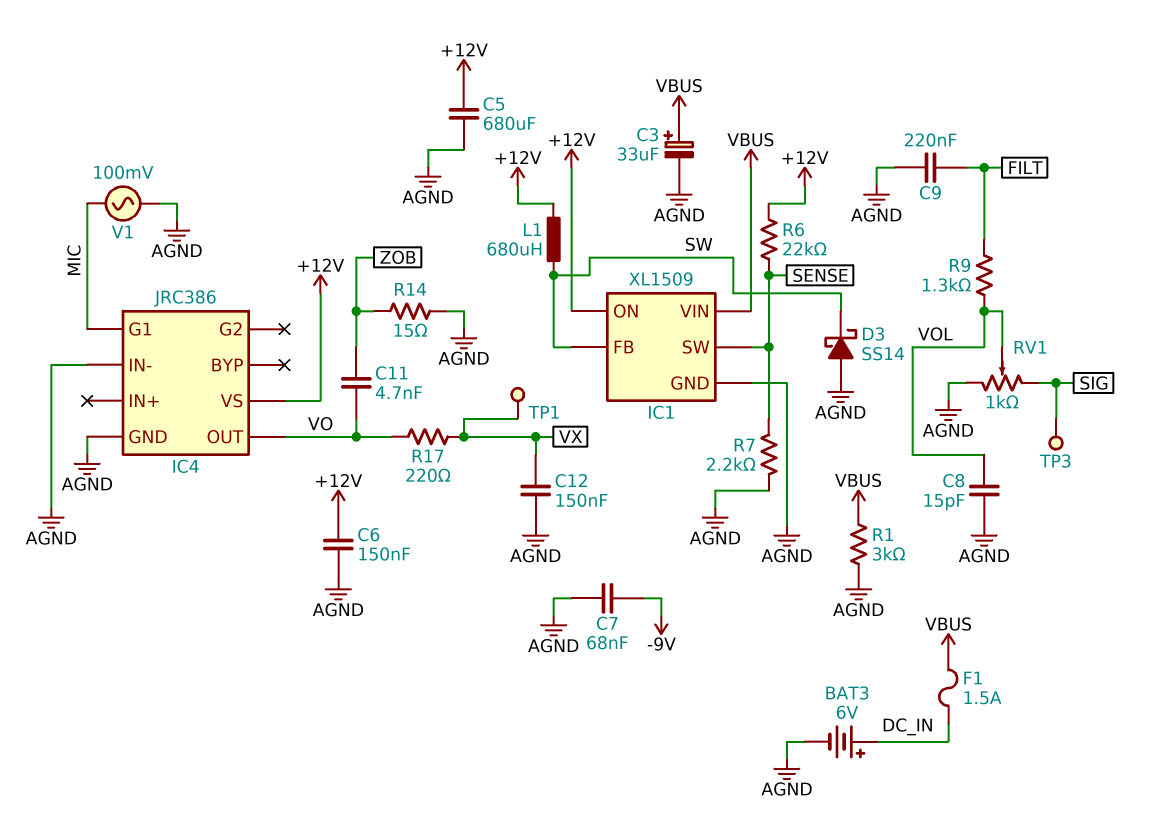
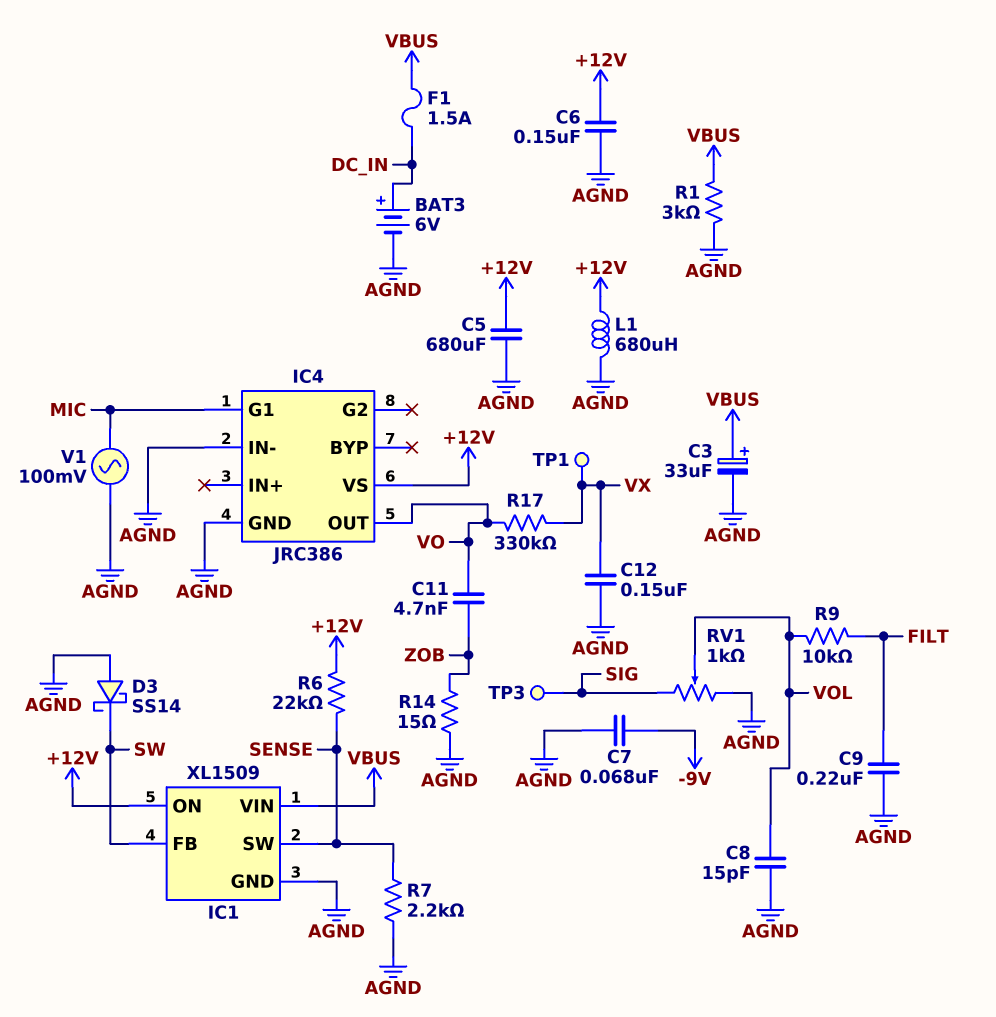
L1: 680uH (+12V, SW) -> 680uH (+12V, AGND)
R9: 1.3k (FILT, VOL) -> 10k (FILT, VOL)
R17: 220 (VO, VX) -> 330k (VO, VX)

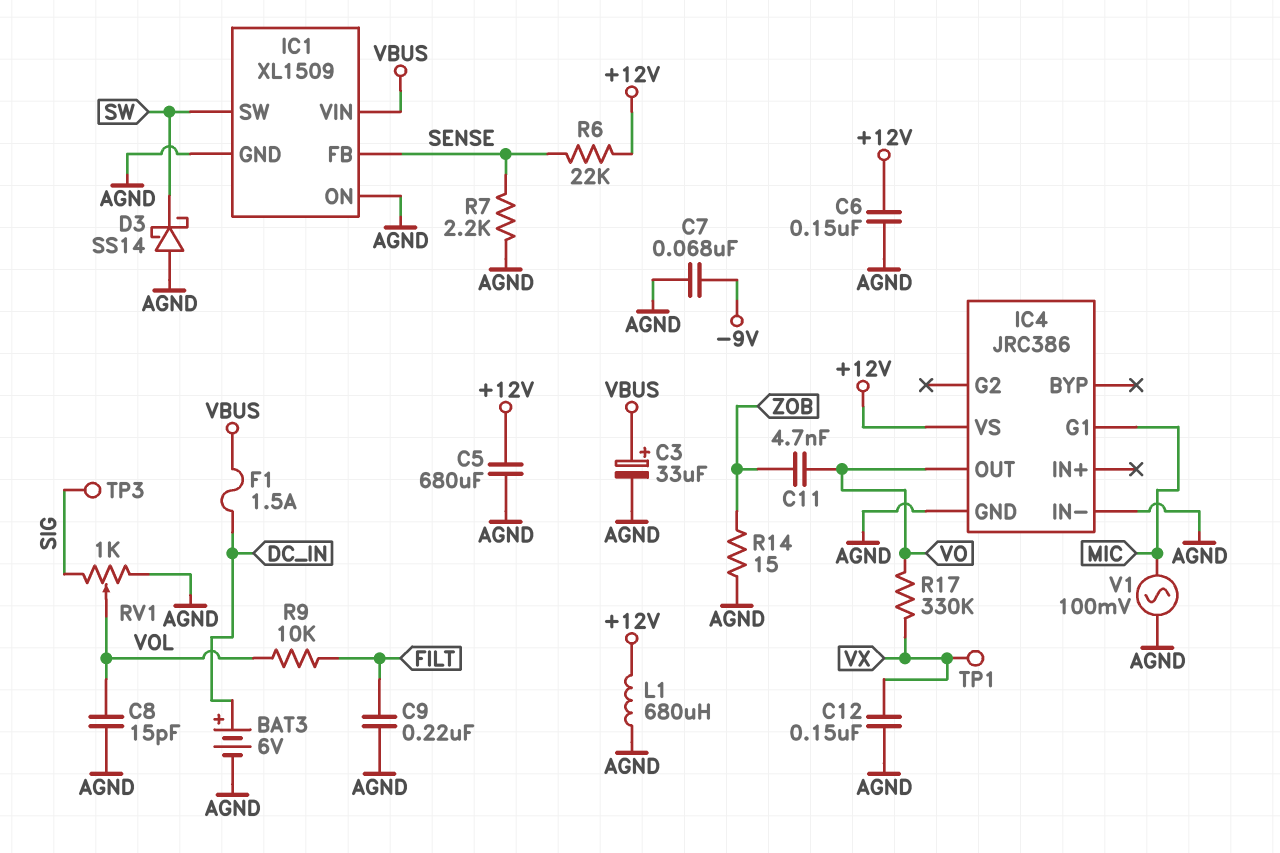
IC1 pin FB: SW -> SENSE
IC1 pin ON: +12V -> AGND
IC1 pin SW: SENSE -> SW
R1: 3k (AGND, VBUS) -> none

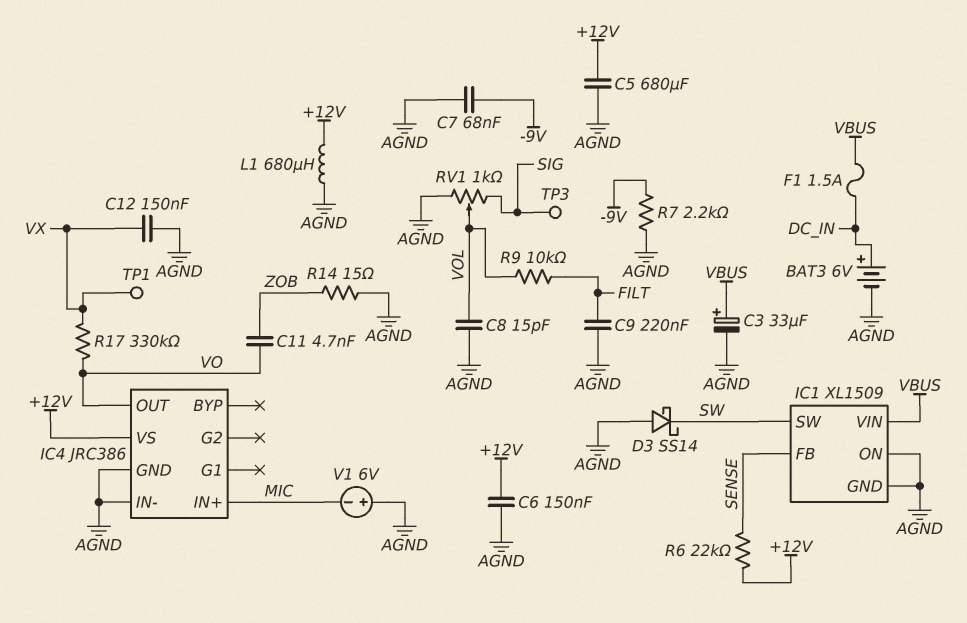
IC4 pin G1: MIC -> none
IC4 pin IN+: none -> MIC
R7: 2.2k (AGND, SENSE) -> 2.2k (-9V, AGND)
V1: AC 100mV (AGND, MIC) -> 6V (plus AGND, minus MIC)

